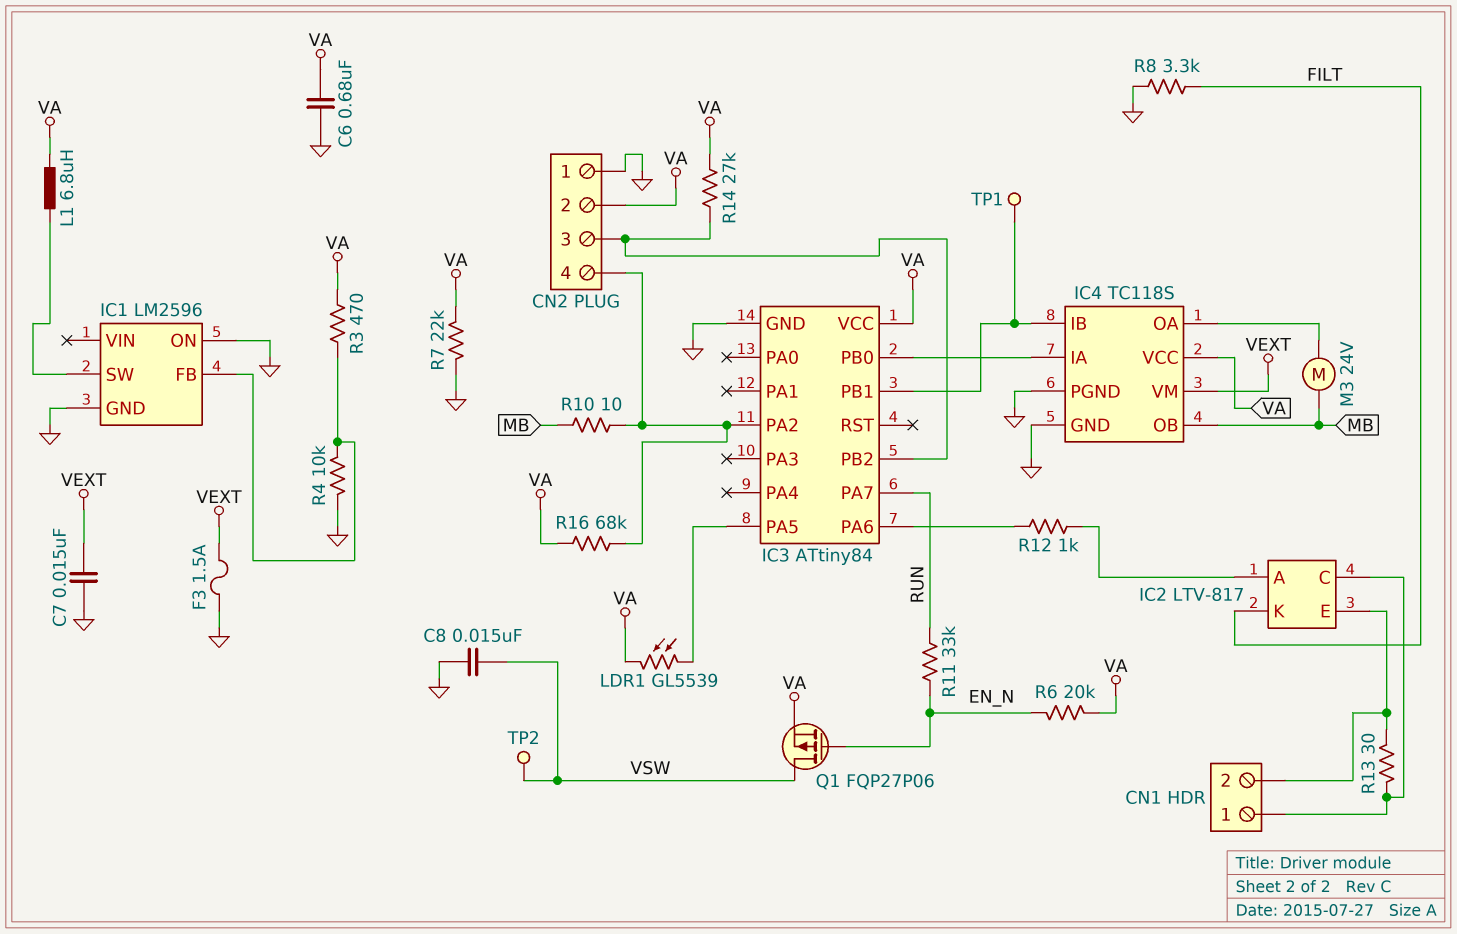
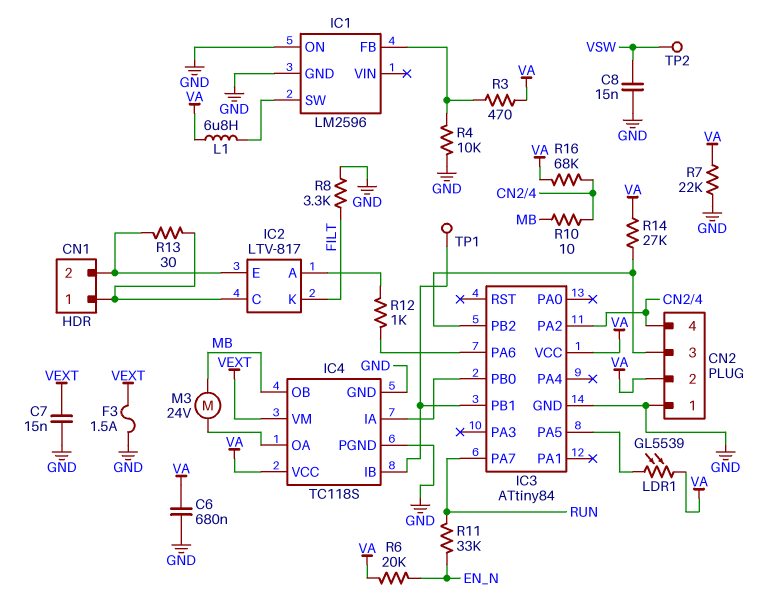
Q1: PMOS FQP27P06 (G EN_N, D VSW, S VA) -> none

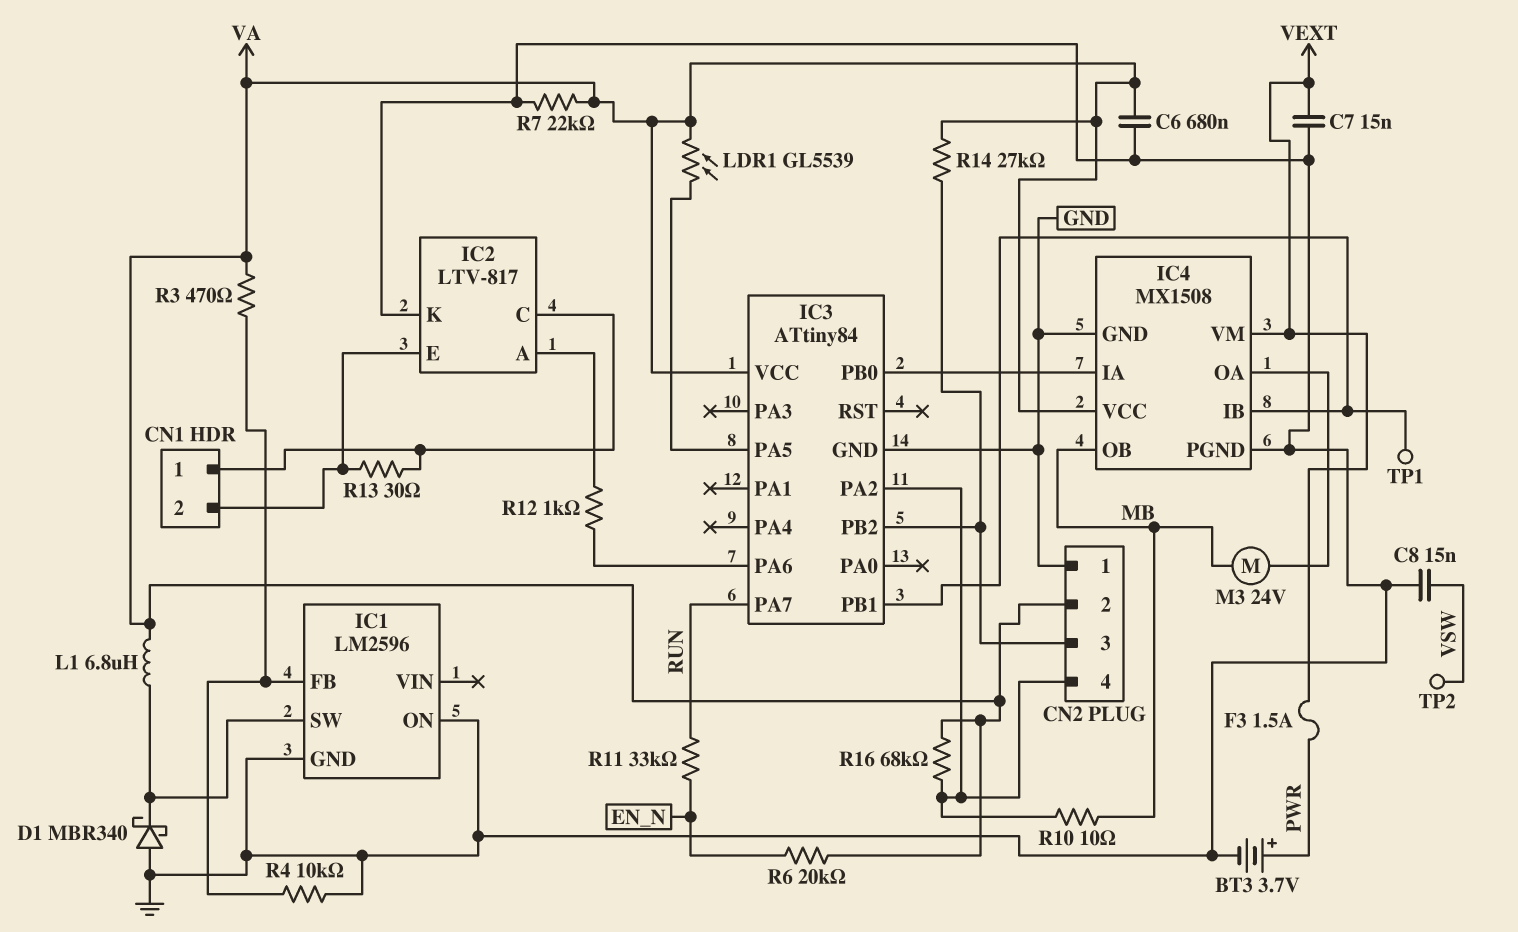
BT3: none -> 3.7V (plus PWR, minus GND)
D1: none -> schottky MBR340 (A GND, K IC1/SW)
F3: 1.5A (GND, VEXT) -> 1.5A (PWR, VEXT)
IC2 pin K: FILT -> GND
IC4: TC118S -> MX1508
R8: 3.3k (FILT, GND) -> none

